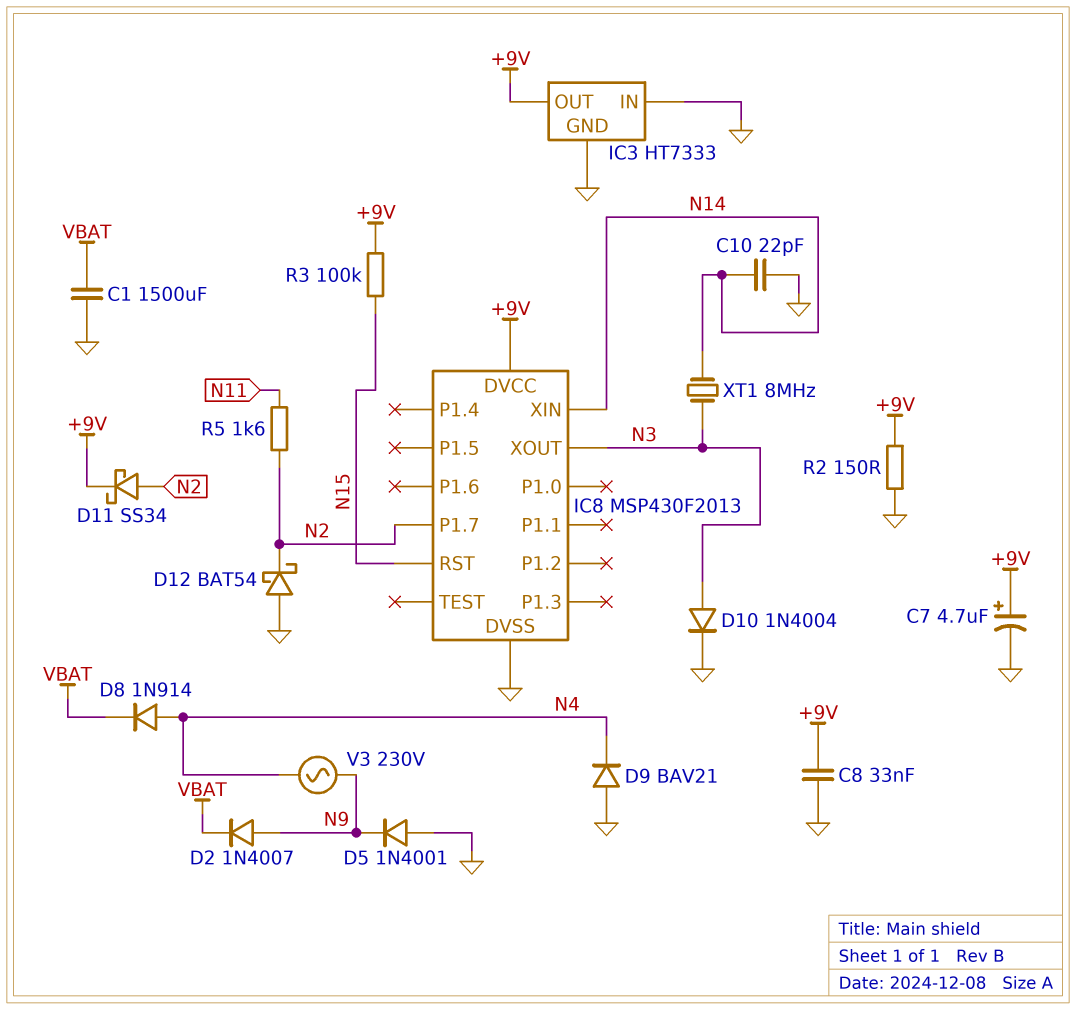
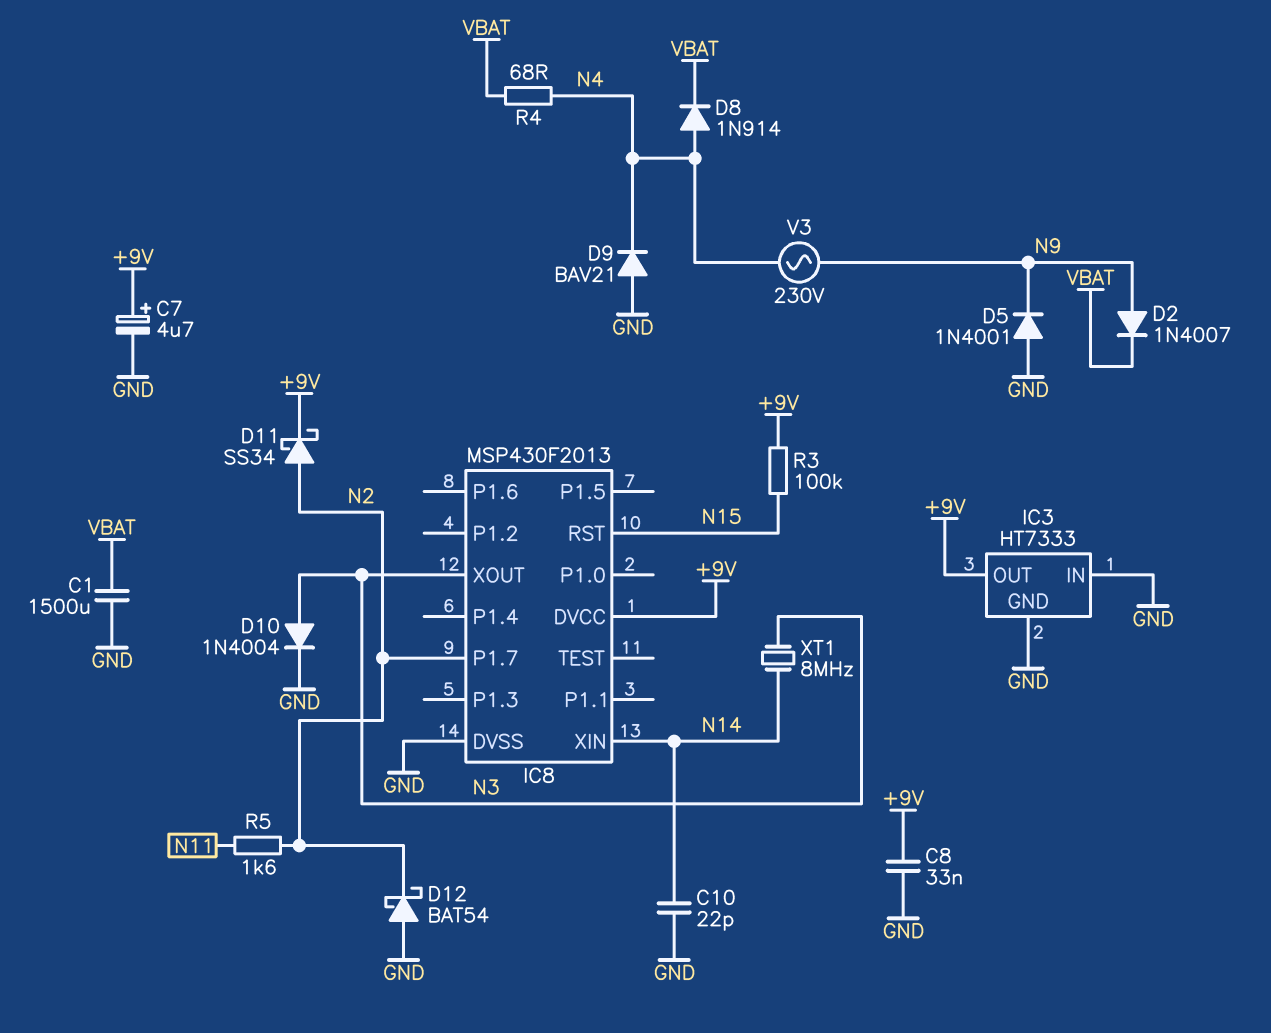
R2: 150 (+9V, GND) -> none
R4: none -> 68 (N4, VBAT)

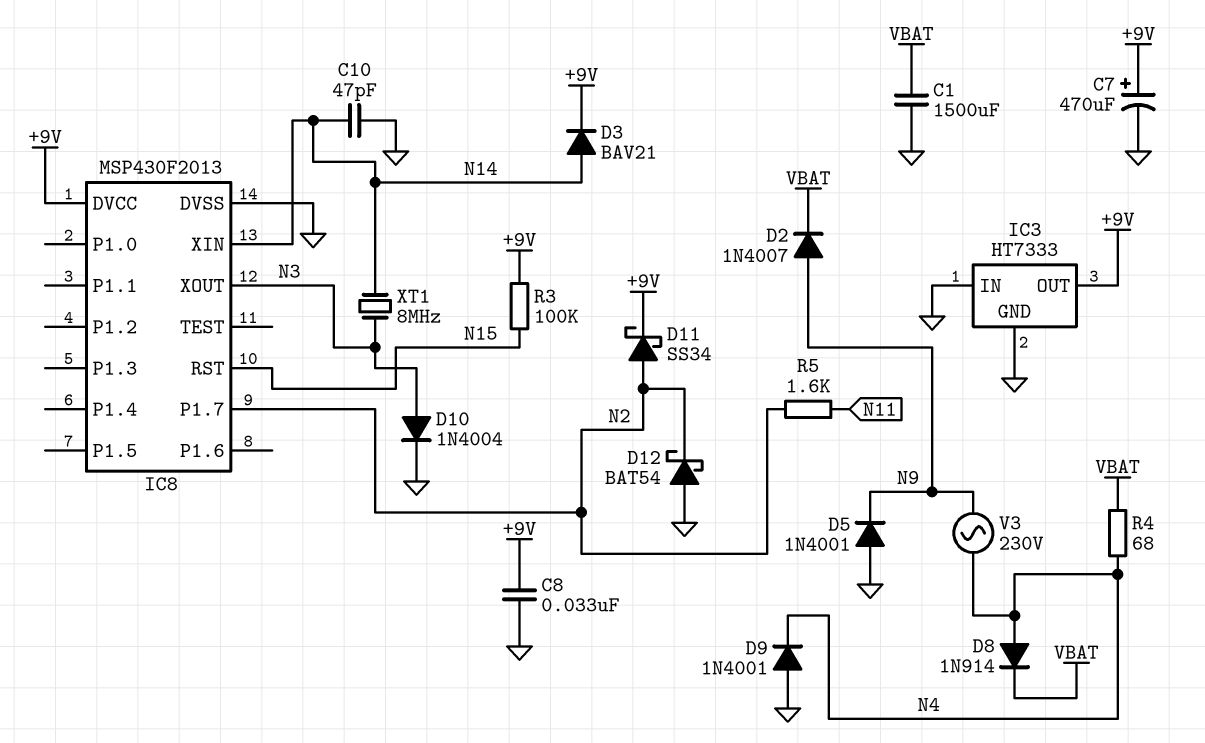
C7: 4.7uF (plus +9V, minus GND) -> 470uF (plus +9V, minus GND)
C10: 22pF (GND, N14) -> 47pF (GND, N14)
D3: none -> diode BAV21 (A N14, K +9V)
D9: diode BAV21 (A GND, K N4) -> diode 1N4001 (A GND, K N4)

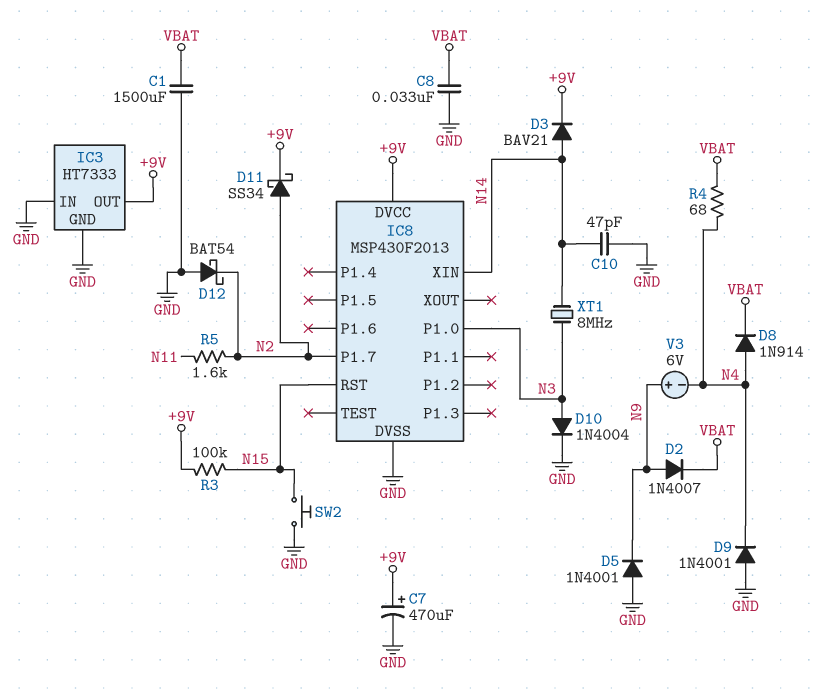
C8: 33nF (+9V, GND) -> 33nF (GND, VBAT)
IC8 pin P1.0: none -> N3
IC8 pin XOUT: N3 -> none
SW2: none -> button (GND, N15)
V3: AC 230V (N4, N9) -> 6V (plus N9, minus N4)

